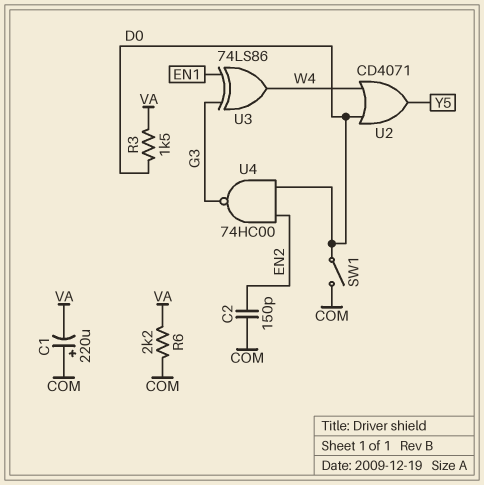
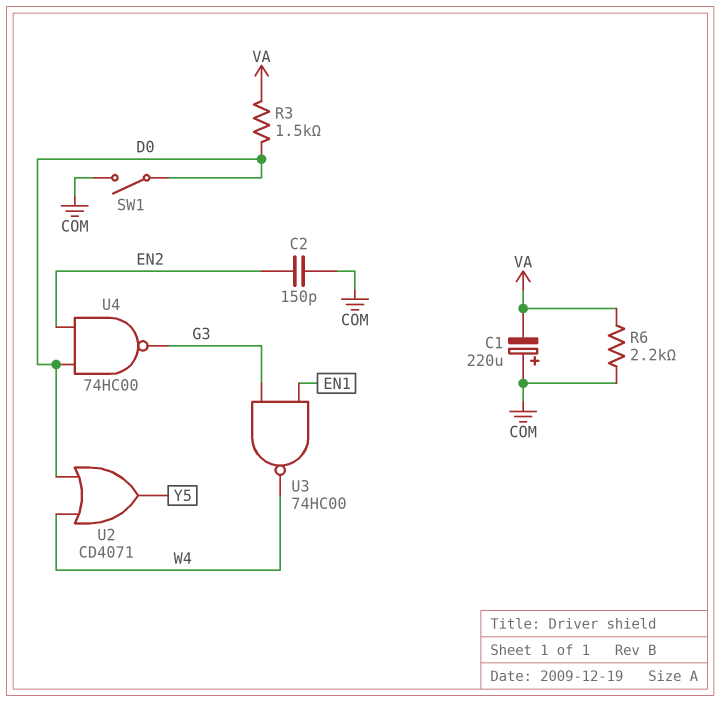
U3: XOR 74LS86 (in EN1, in G3, out W4) -> NAND 74HC00 (in EN1, in G3, out W4)

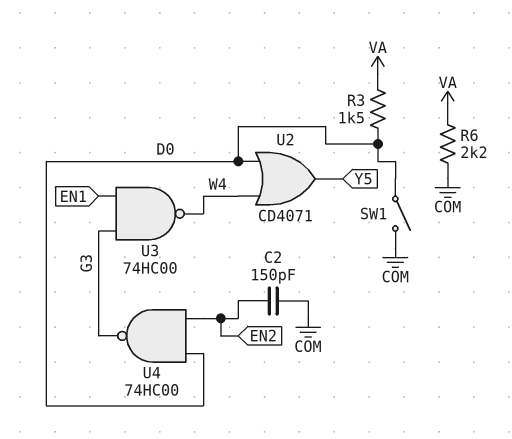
C1: 220uF (plus COM, minus VA) -> none

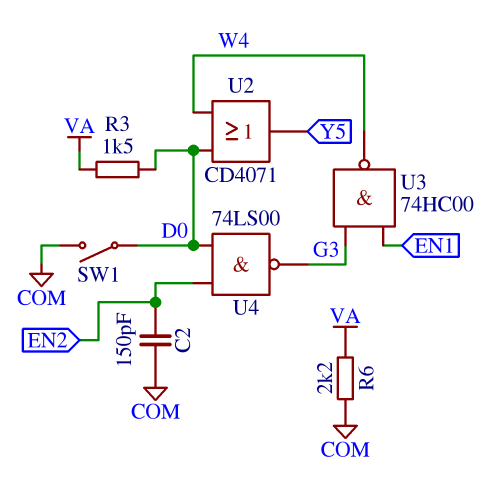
U4: NAND 74HC00 (in D0, in EN2, out G3) -> NAND 74LS00 (in D0, in EN2, out G3)

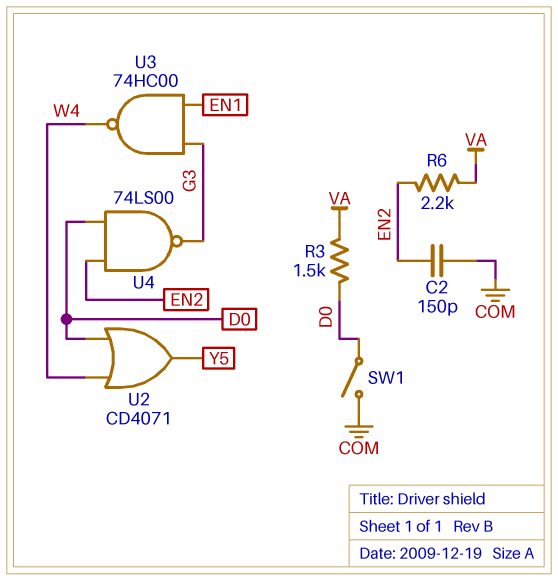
R6: 2.2k (COM, VA) -> 2.2k (EN2, VA)

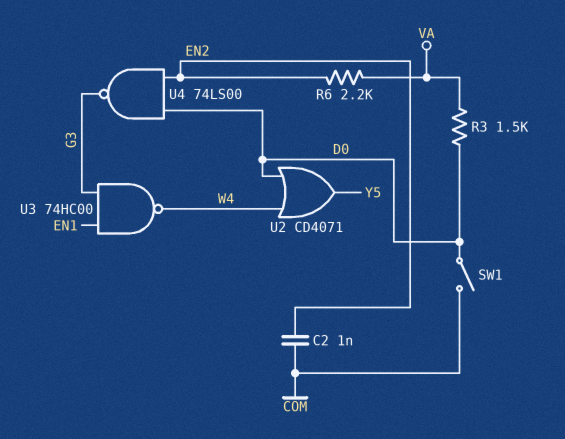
C2: 150pF (COM, EN2) -> 1nF (COM, EN2)

